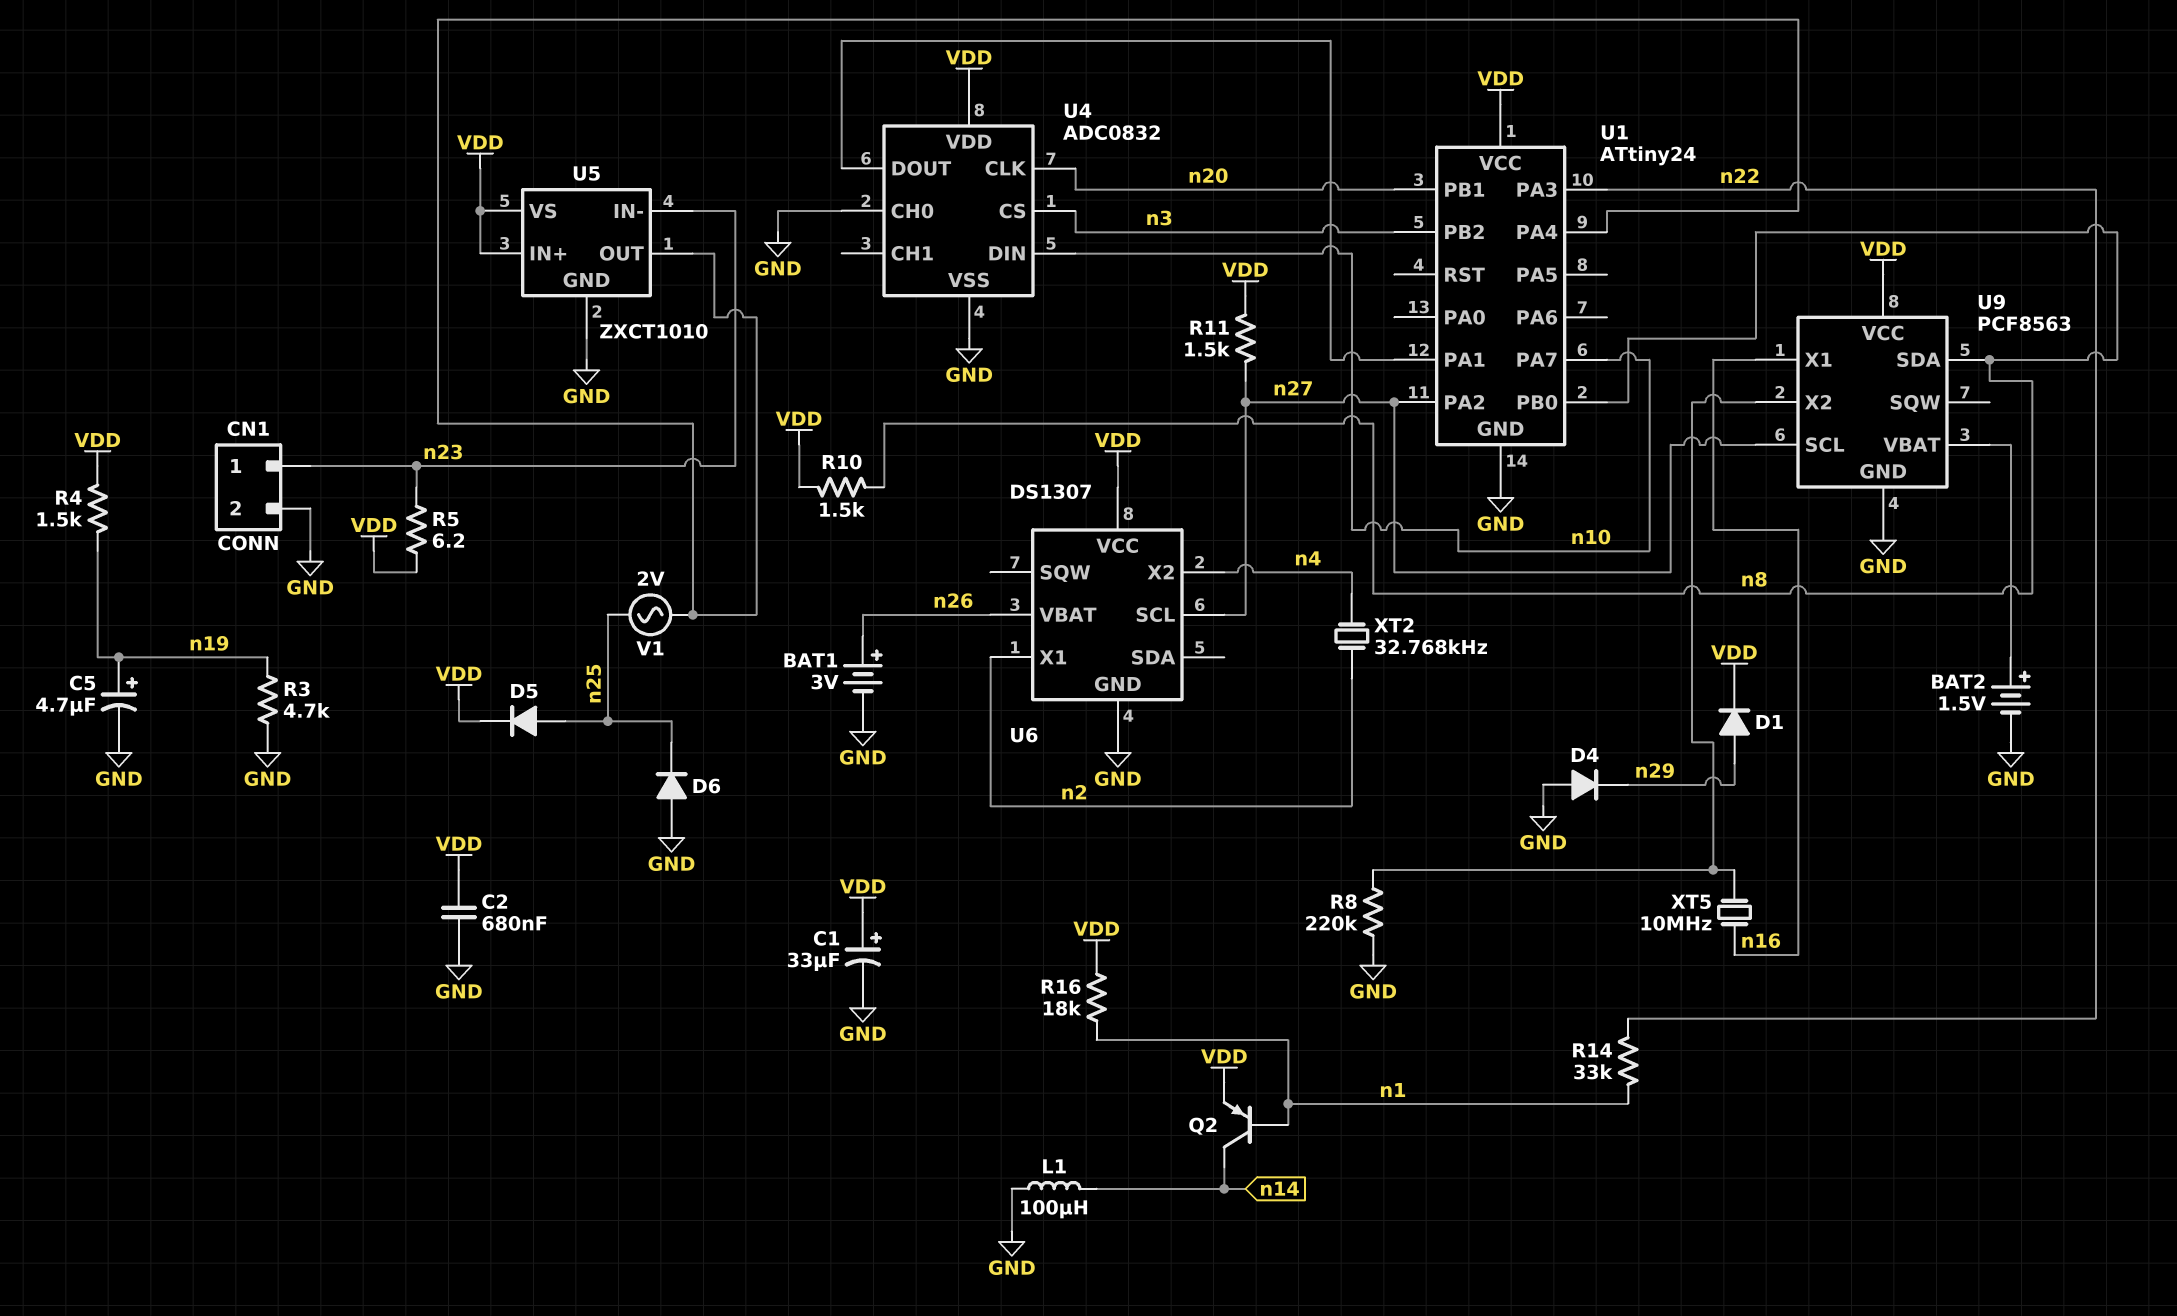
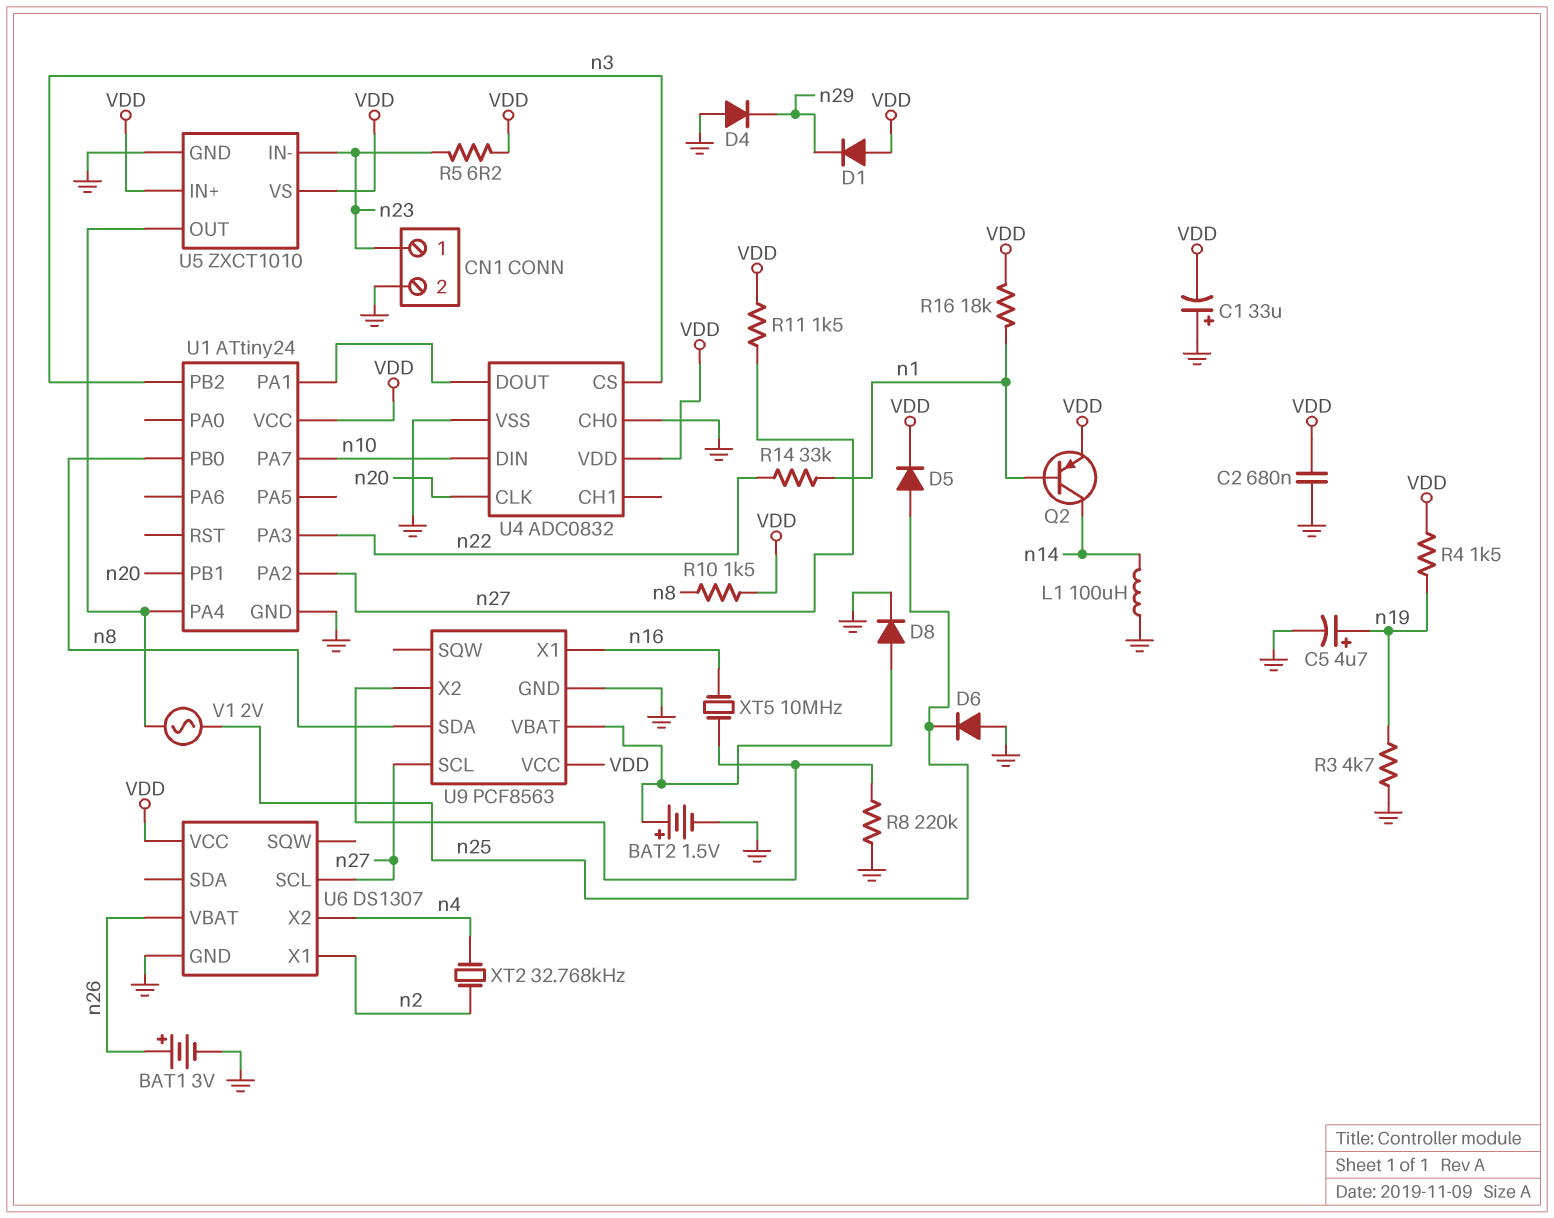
C1: 33uF (plus VDD, minus GND) -> 33uF (plus GND, minus VDD)
D1: diode (A n29, K VDD) -> diode (A VDD, K n29)
D8: none -> diode (A U9/VBAT, K GND)

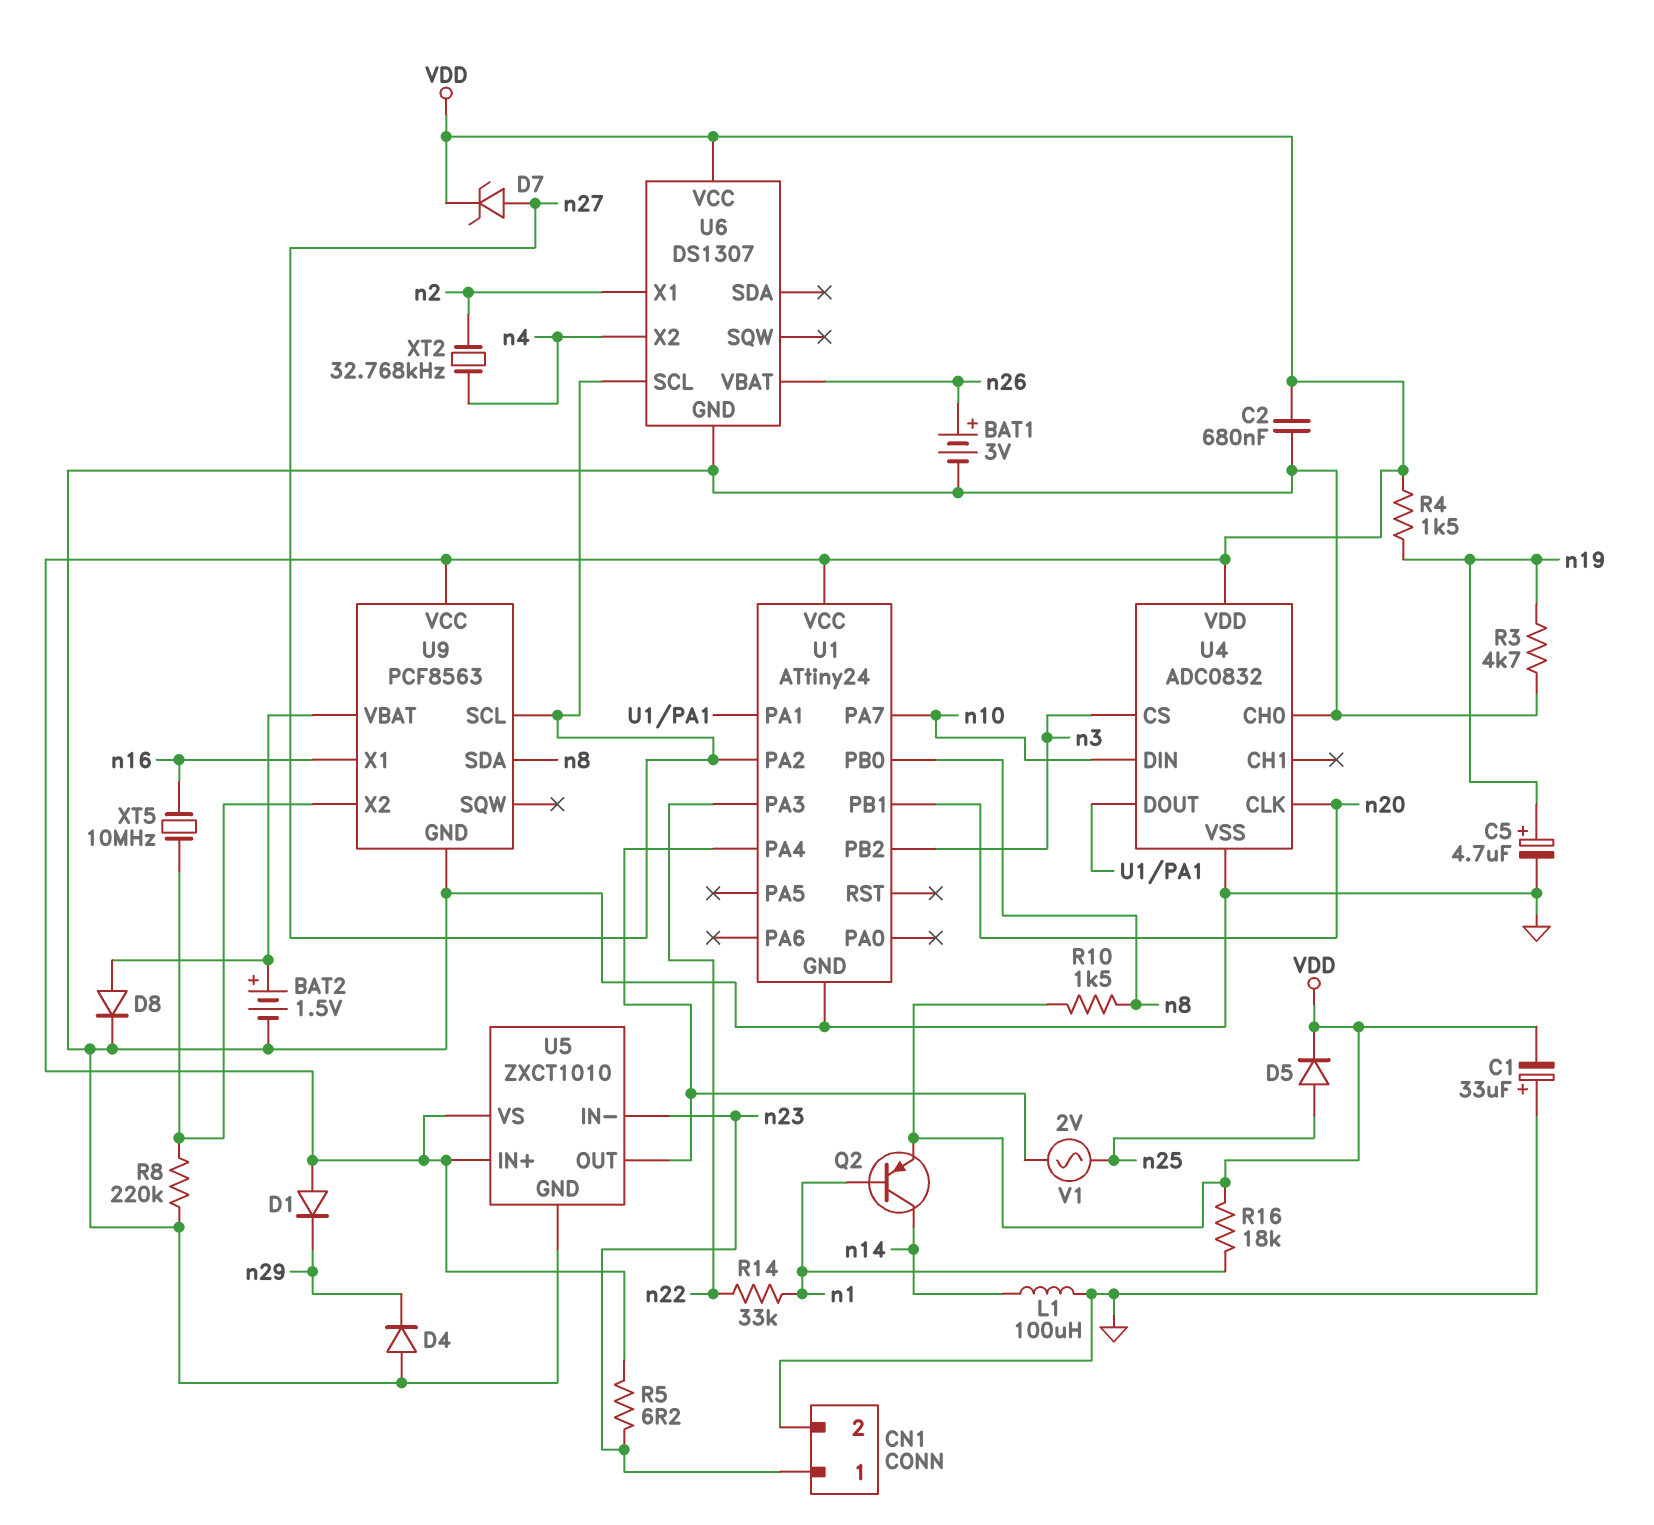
D6: diode (A GND, K n25) -> none
D7: none -> zener (A n27, K VDD)
R11: 1.5k (VDD, n27) -> none

